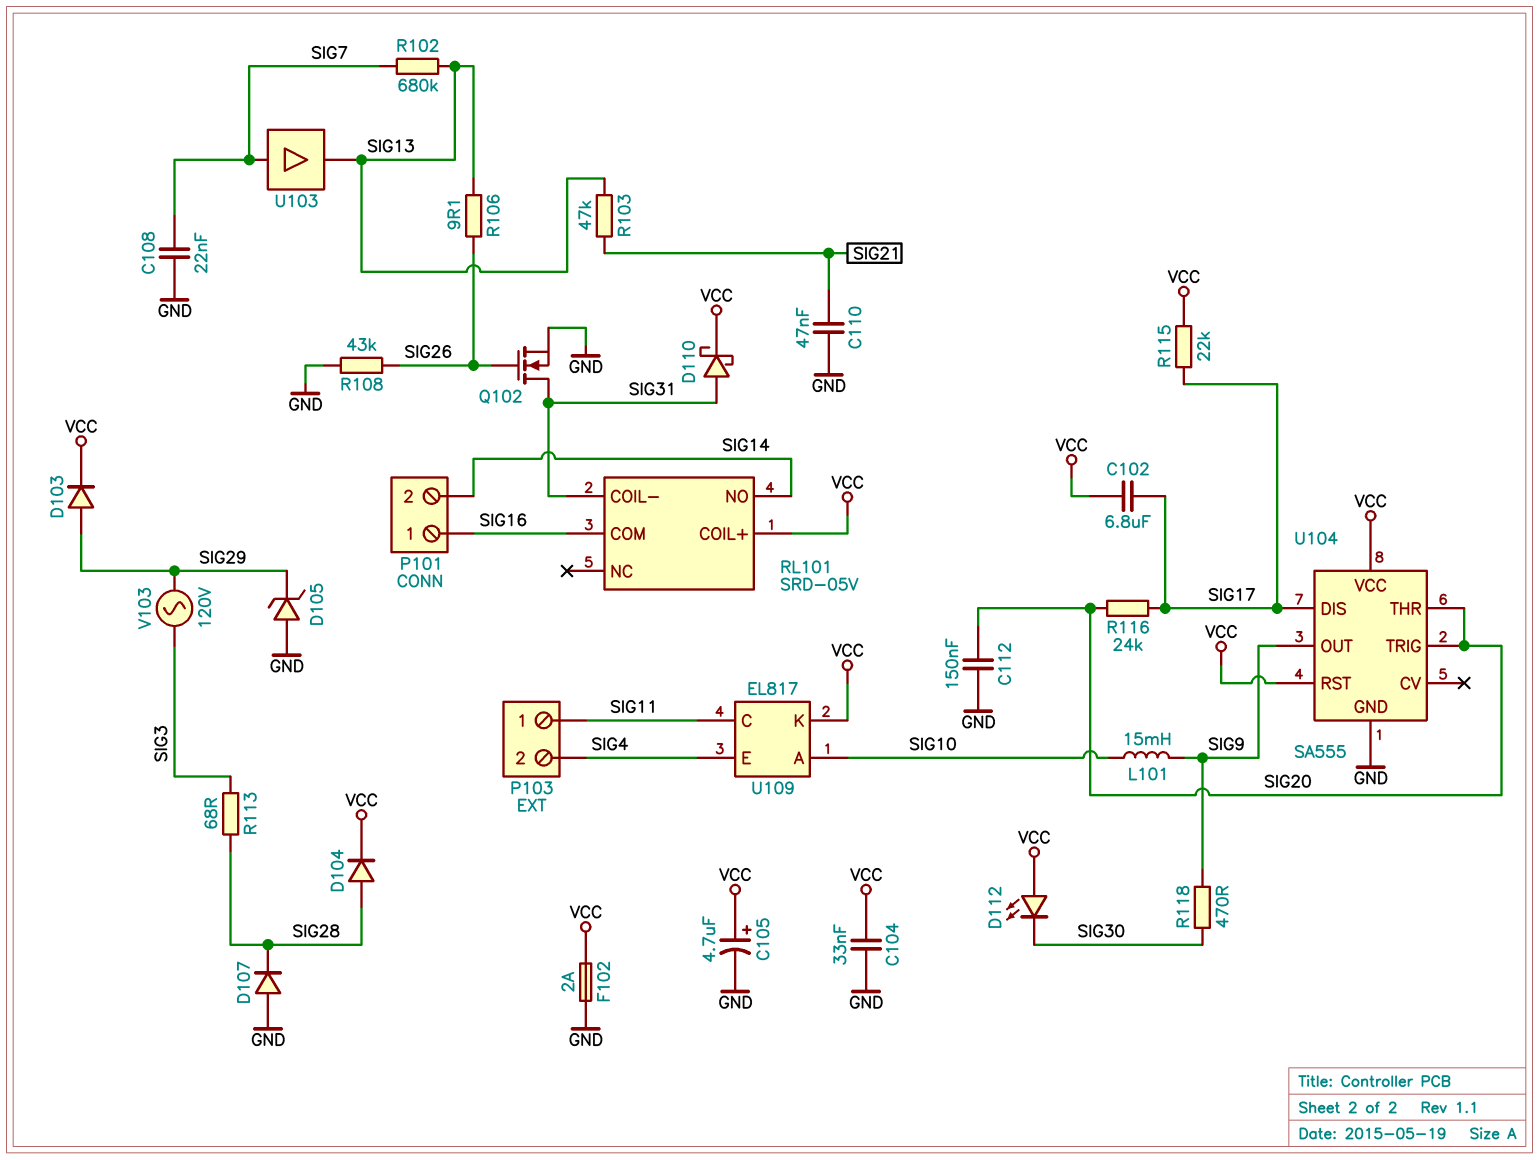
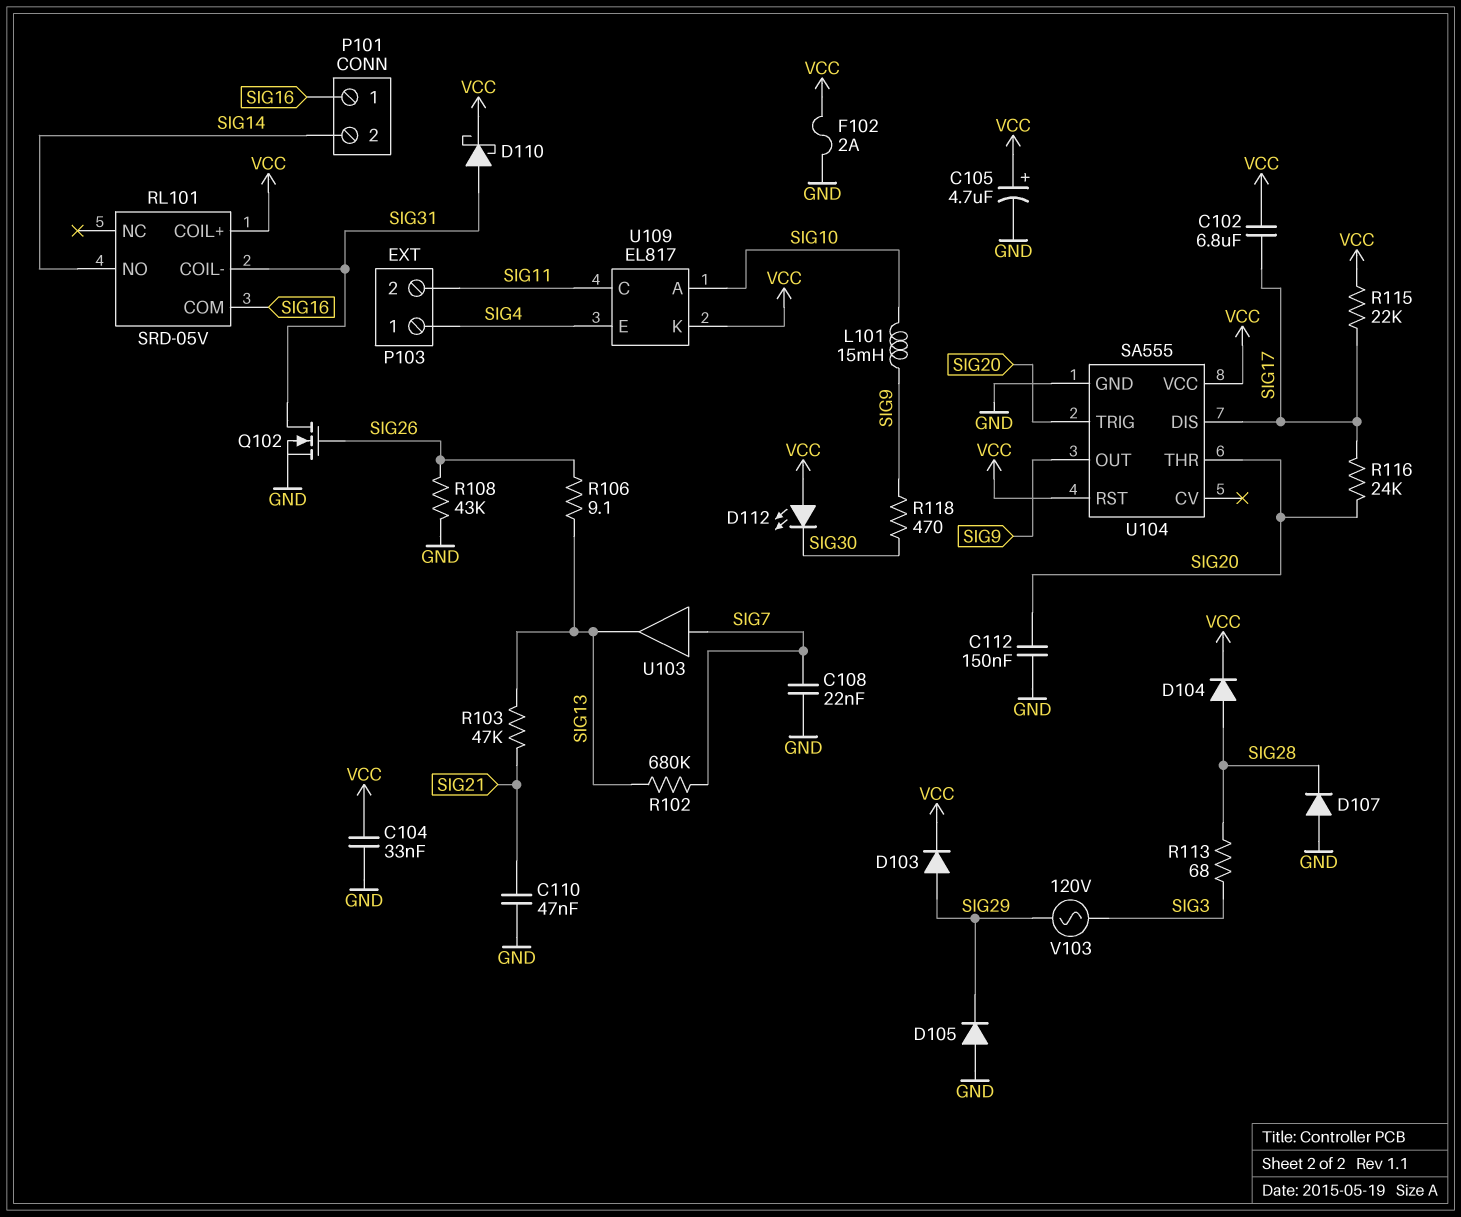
D105: zener (A GND, K SIG29) -> diode (A GND, K SIG29)
P103 pin 1: SIG11 -> SIG4
P103 pin 2: SIG4 -> SIG11

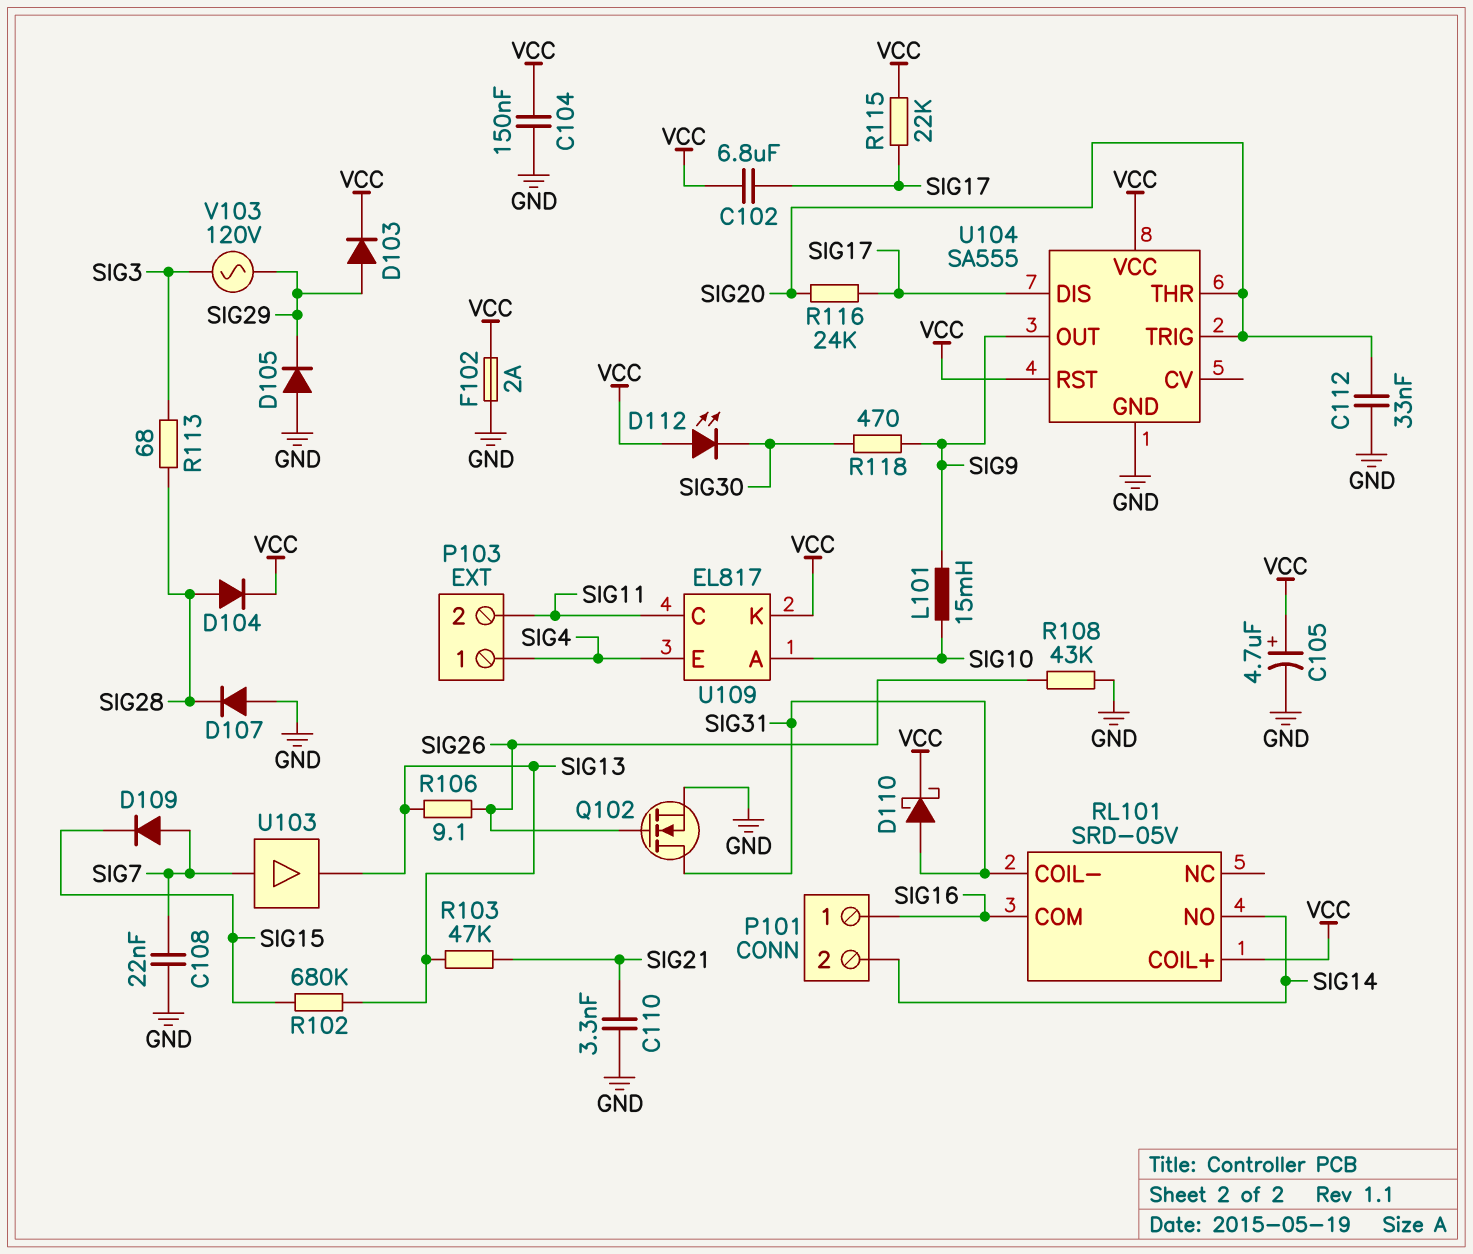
C104: 33nF (GND, VCC) -> 150nF (GND, VCC)
C110: 47nF (GND, SIG21) -> 3.3nF (GND, SIG21)
C112: 150nF (GND, SIG20) -> 33nF (GND, SIG20)
D109: none -> diode (A SIG7, K SIG15)
R102: 680k (SIG7, SIG13) -> 680k (SIG13, SIG15)

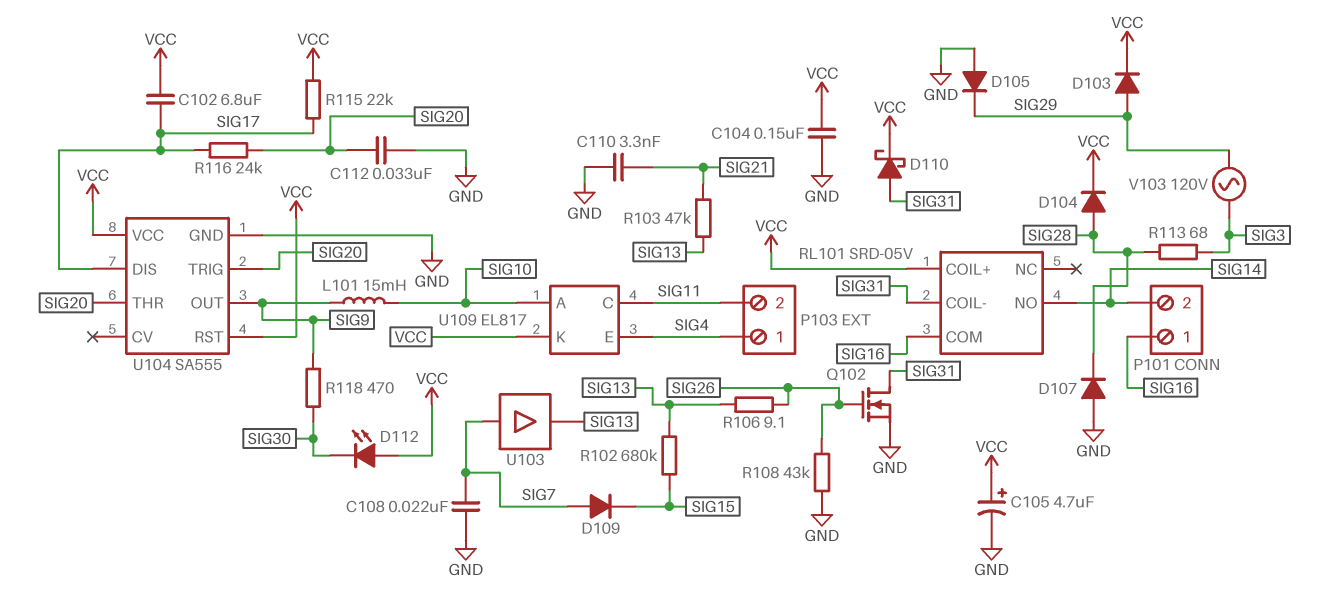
F102: 2A (GND, VCC) -> none

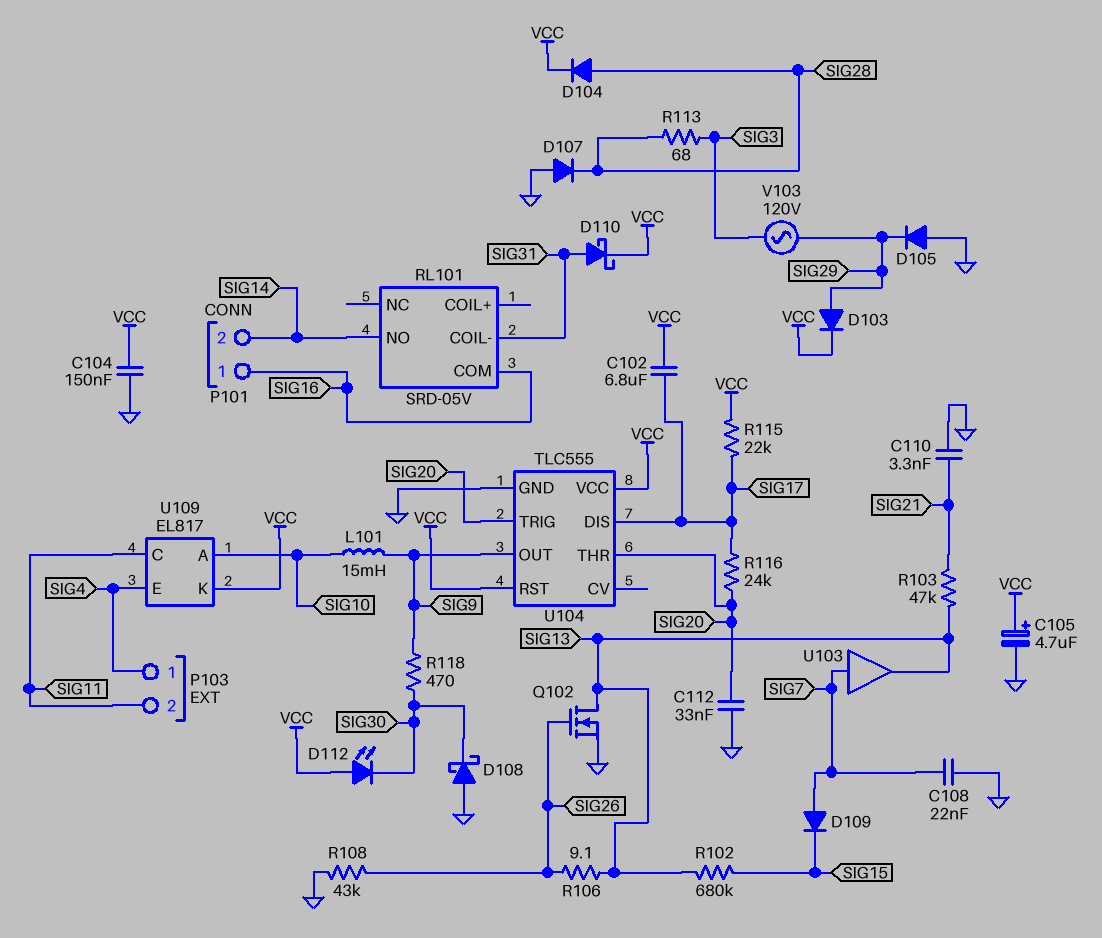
D108: none -> schottky (A GND, K SIG30)
Q102: NMOS (G SIG26, D SIG31, S GND) -> NMOS (G SIG26, D SIG13, S GND)
RL101 pin COIL+: VCC -> none
U104: SA555 -> TLC555

